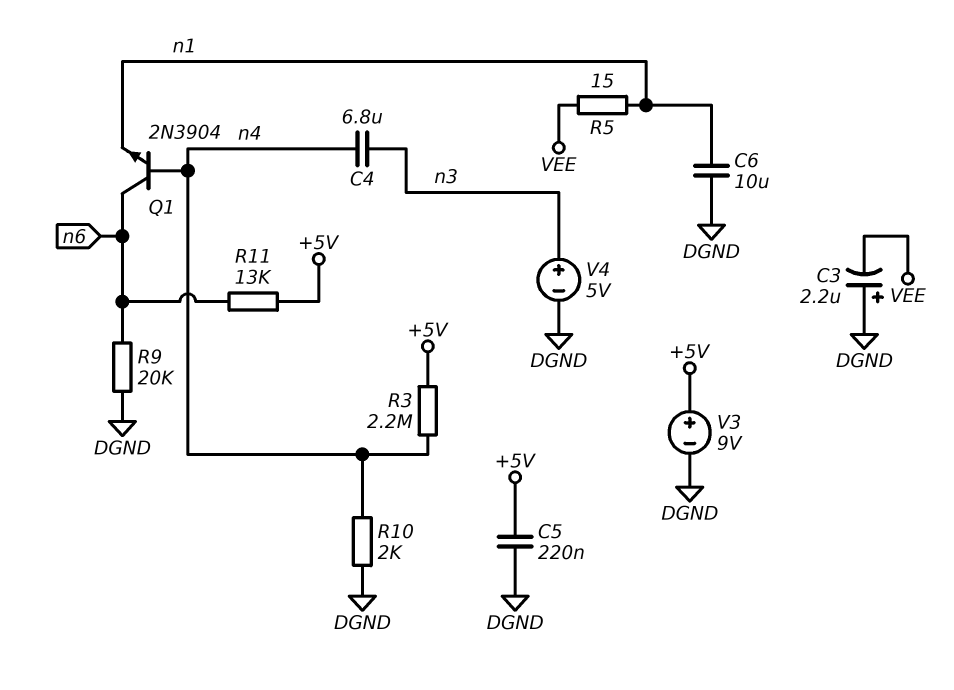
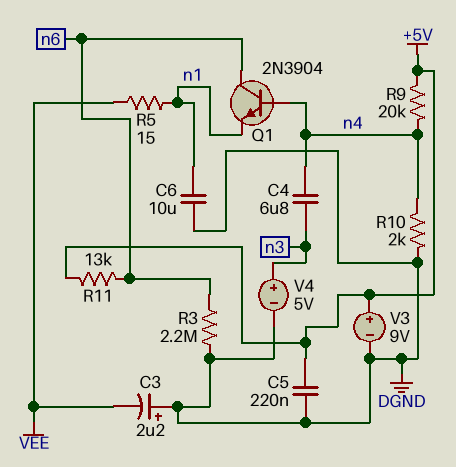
R3: 2.2M (+5V, n4) -> 2.2M (DGND, n6)
R9: 20k (DGND, n6) -> 20k (+5V, n4)

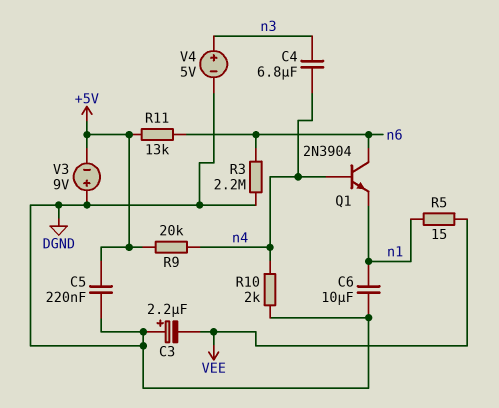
V3: 9V (plus +5V, minus DGND) -> 9V (plus DGND, minus +5V)

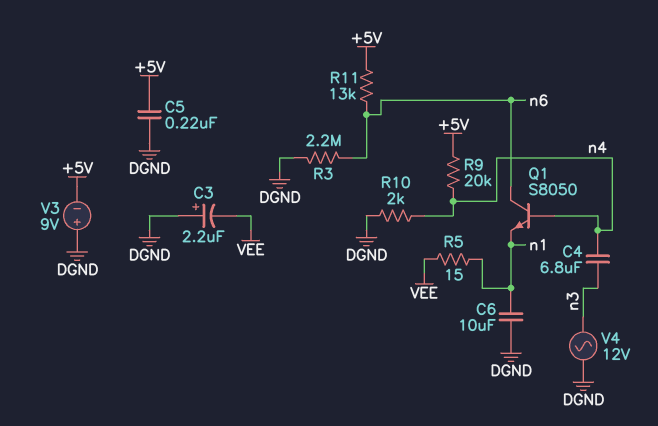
Q1: NPN 2N3904 (B n4, C n6, E n1) -> NPN S8050 (B n4, C n6, E n1)
V4: 5V (plus n3, minus DGND) -> AC 12V (DGND, n3)

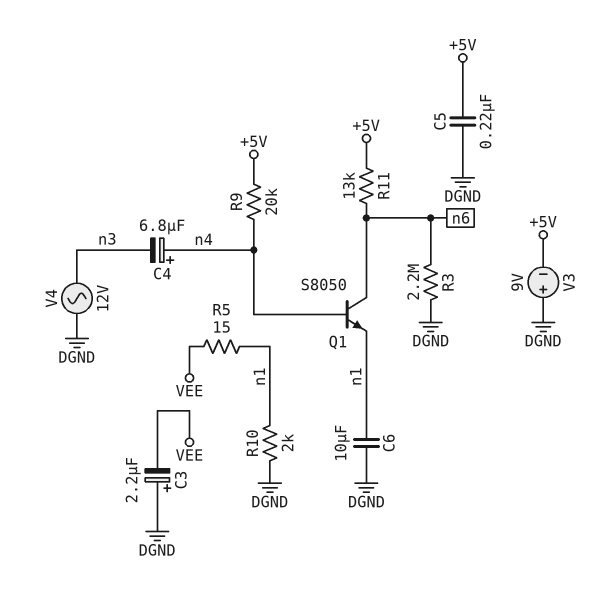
C4: 6.8uF (n3, n4) -> 6.8uF (plus n4, minus n3)
R10: 2k (DGND, n4) -> 2k (DGND, n1)

